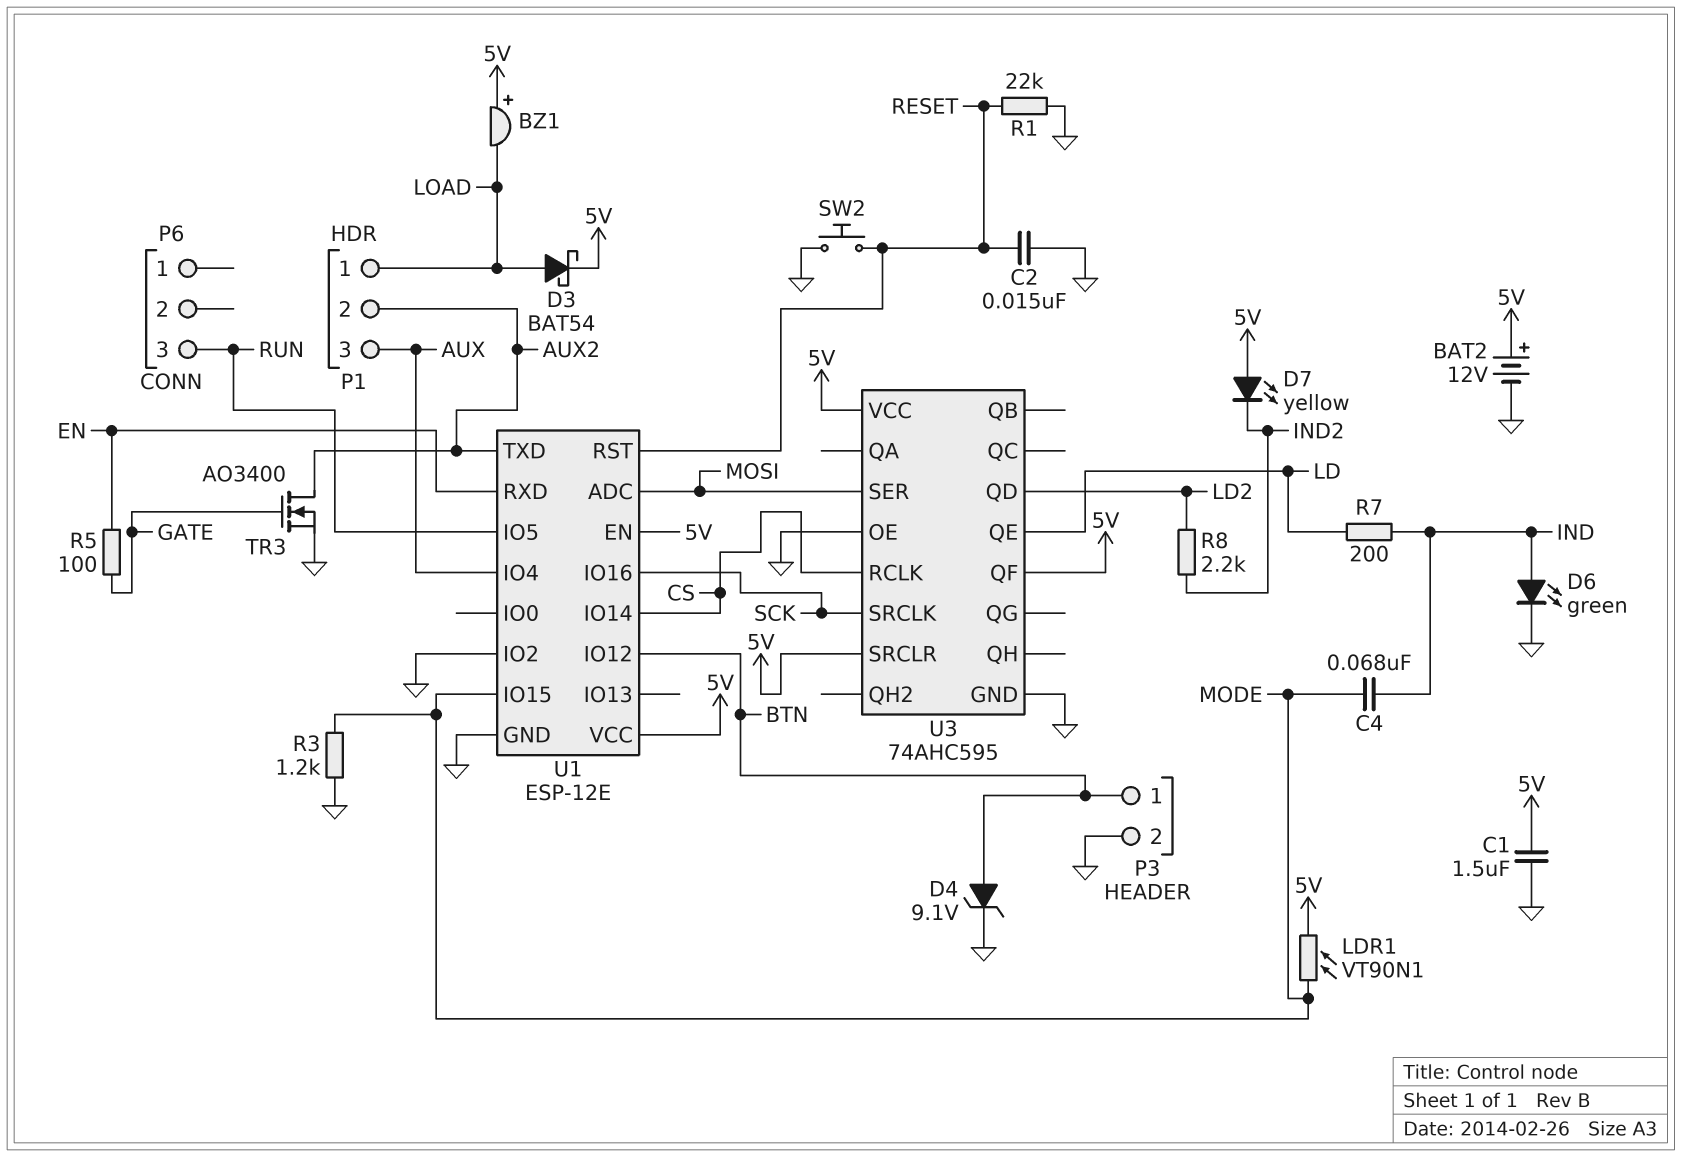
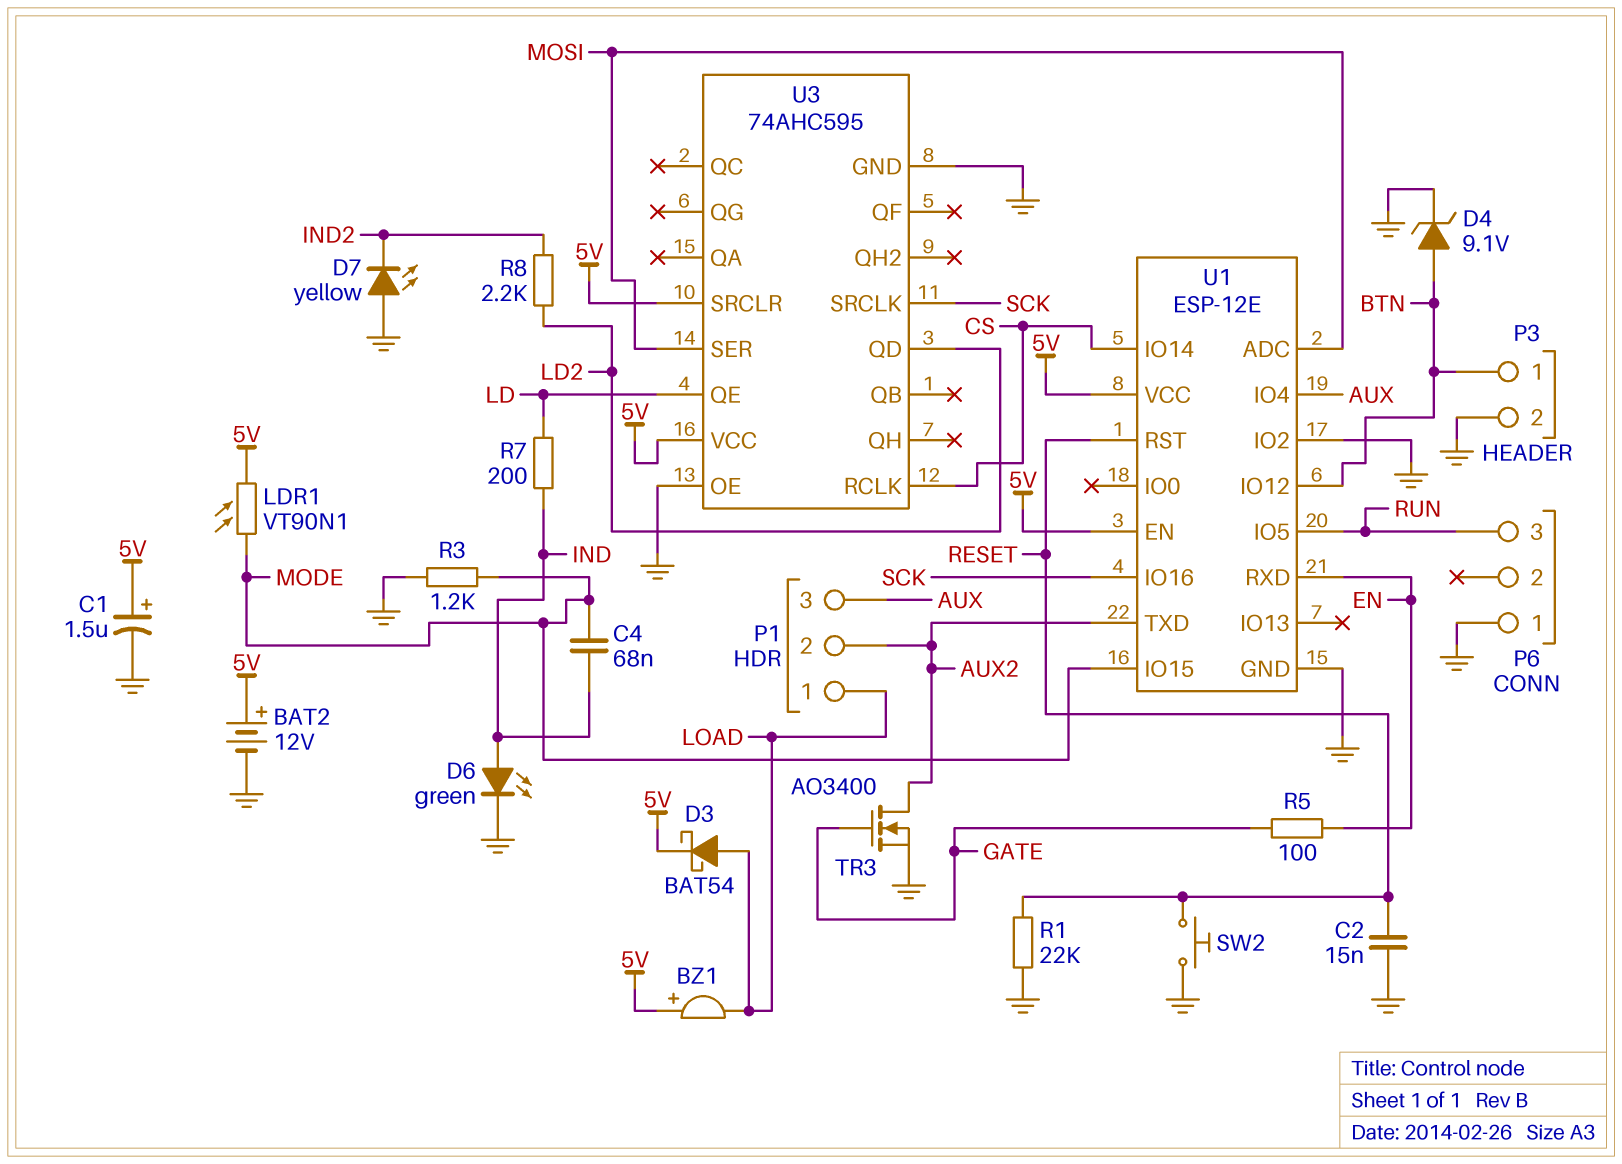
C1: 1.5uF (5V, GND) -> 1.5uF (plus 5V, minus GND)
D7: LED yellow (A 5V, K IND2) -> LED yellow (A GND, K IND2)
P6 pin 1: none -> GND
U3 pin QF: 5V -> none

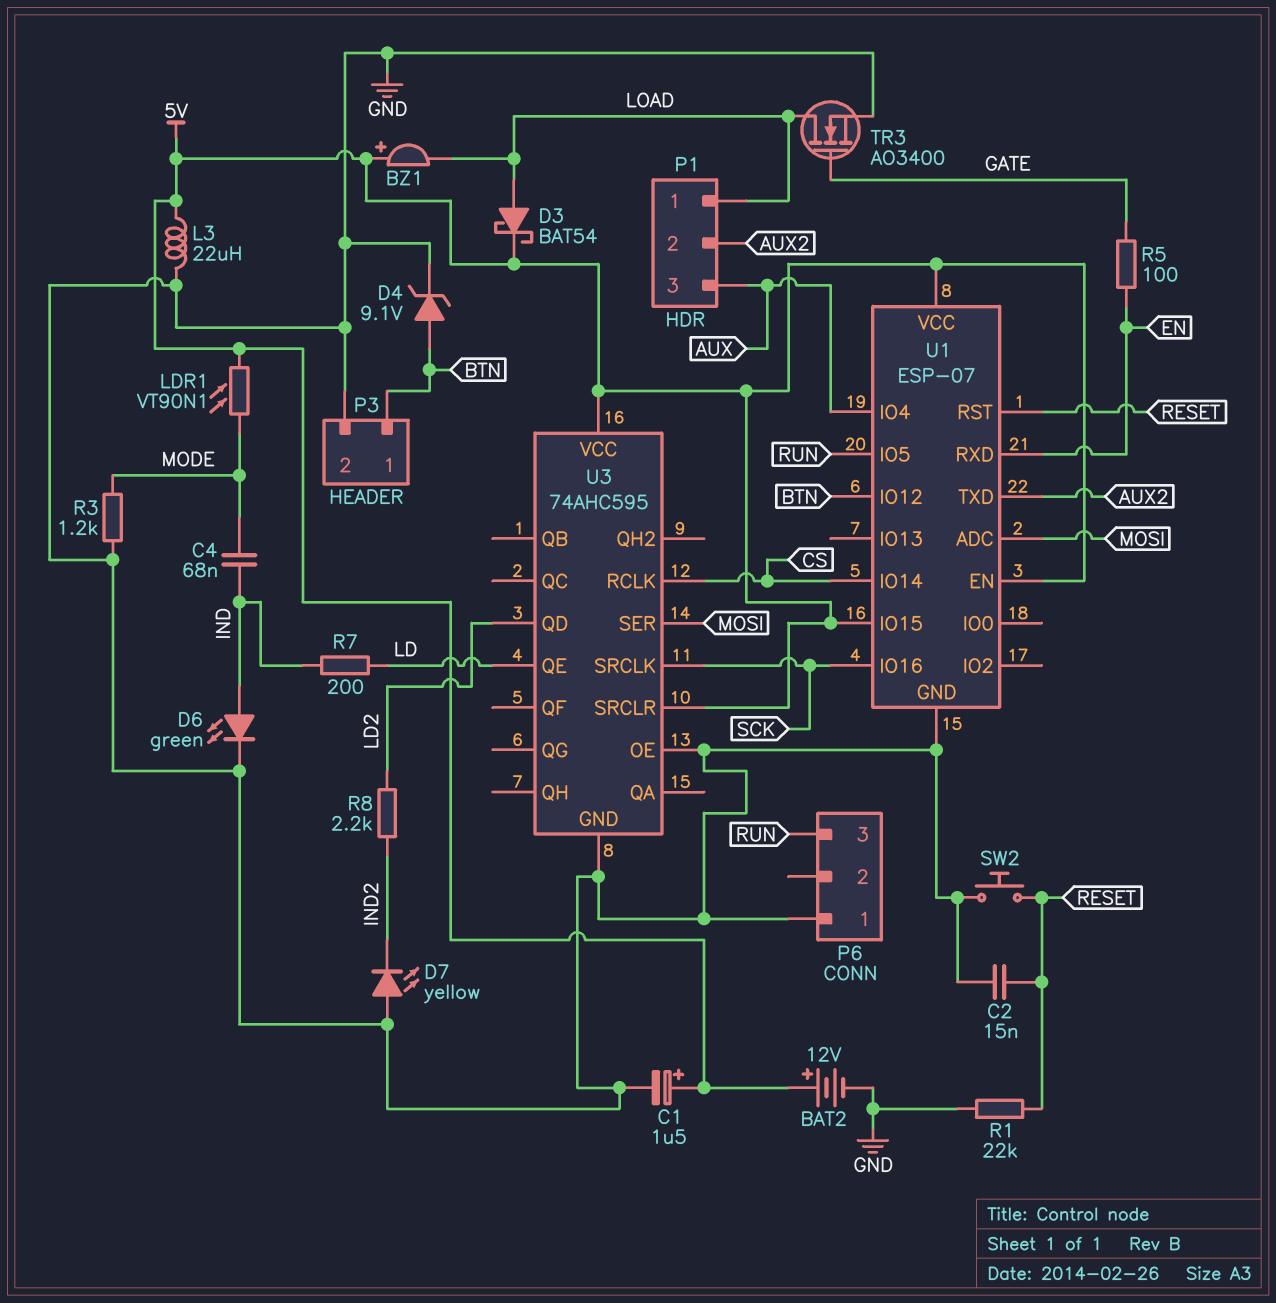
L3: none -> 22uH (5V, GND)
TR3: NMOS AO3400 (G GATE, D AUX2, S GND) -> NMOS AO3400 (G GATE, D LOAD, S GND)
U1: ESP-12E -> ESP-07
U1 pin IO2: GND -> none
U1 pin IO15: MODE -> 5V

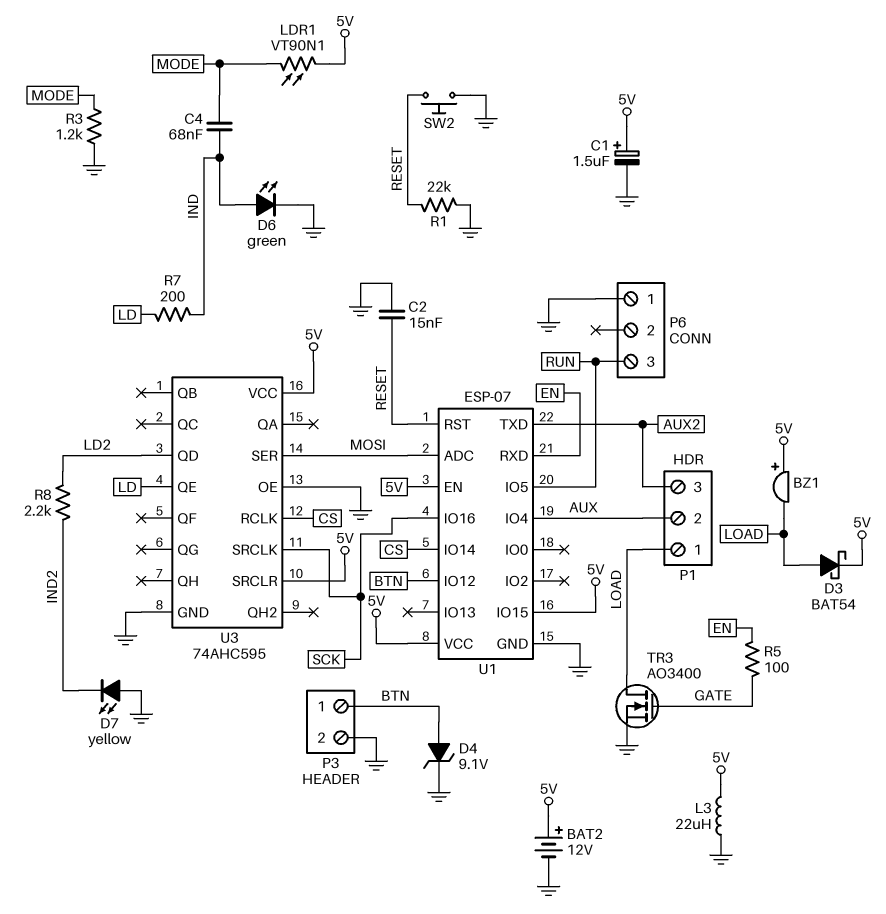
P1 pin 2: AUX2 -> AUX
P1 pin 3: AUX -> AUX2

